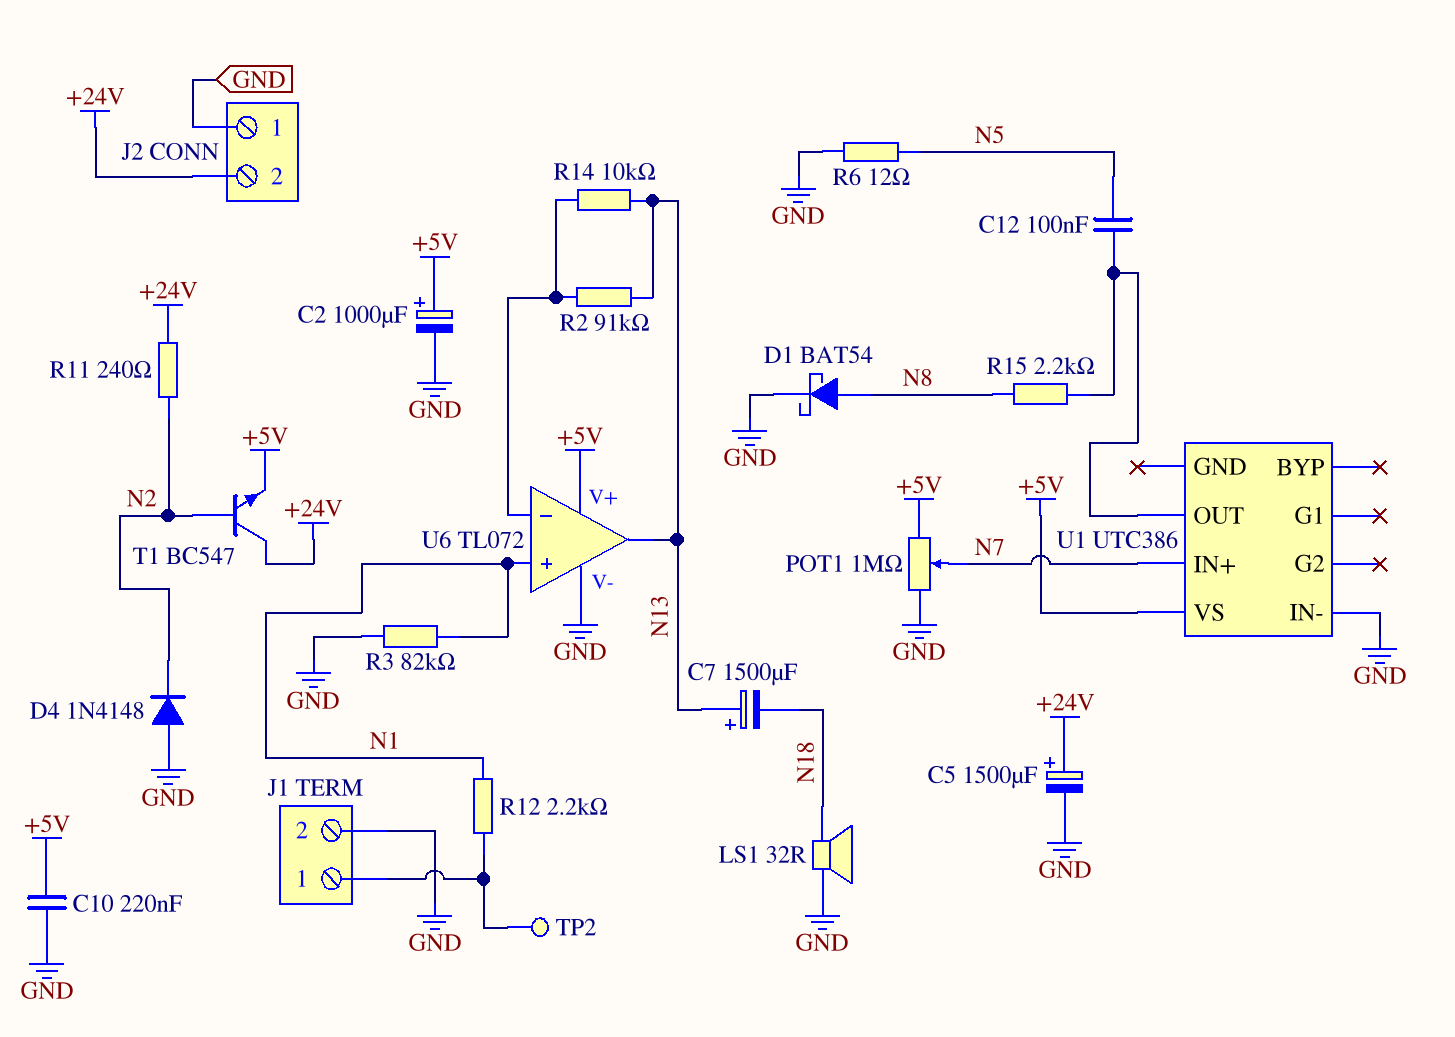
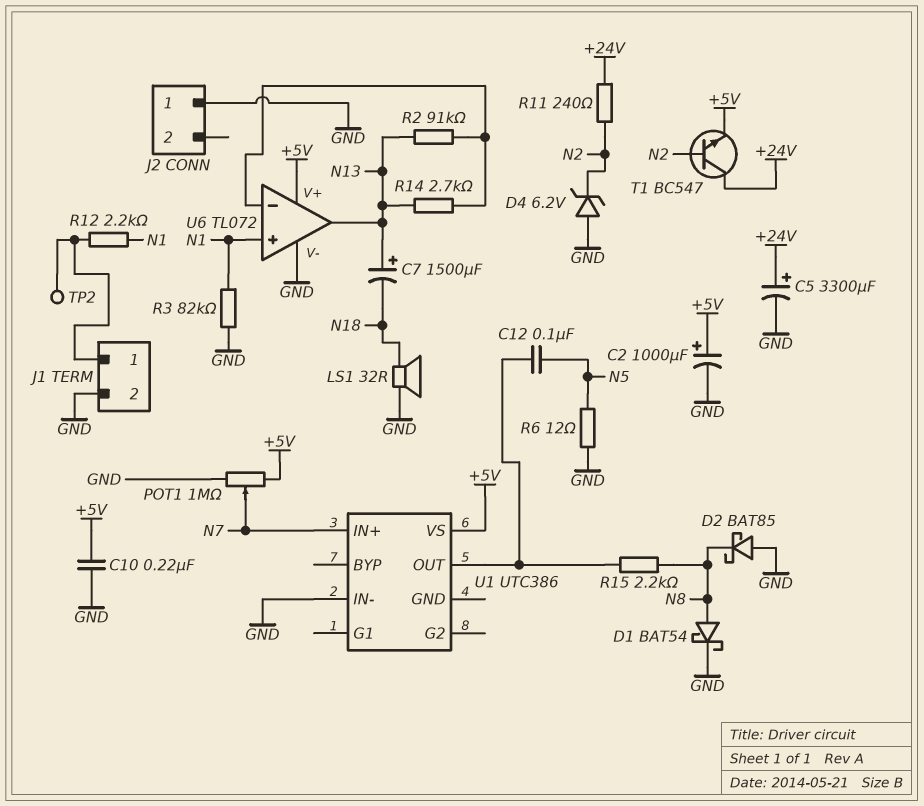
C5: 1500uF (plus +24V, minus GND) -> 3300uF (plus +24V, minus GND)
D2: none -> schottky BAT85 (A GND, K N8)
D4: diode 1N4148 (A GND, K N2) -> zener 6.2V (A GND, K N2)
J2 pin 2: +24V -> none
R14: 10k (N13, U6/in-) -> 2.7k (N13, U6/in-)

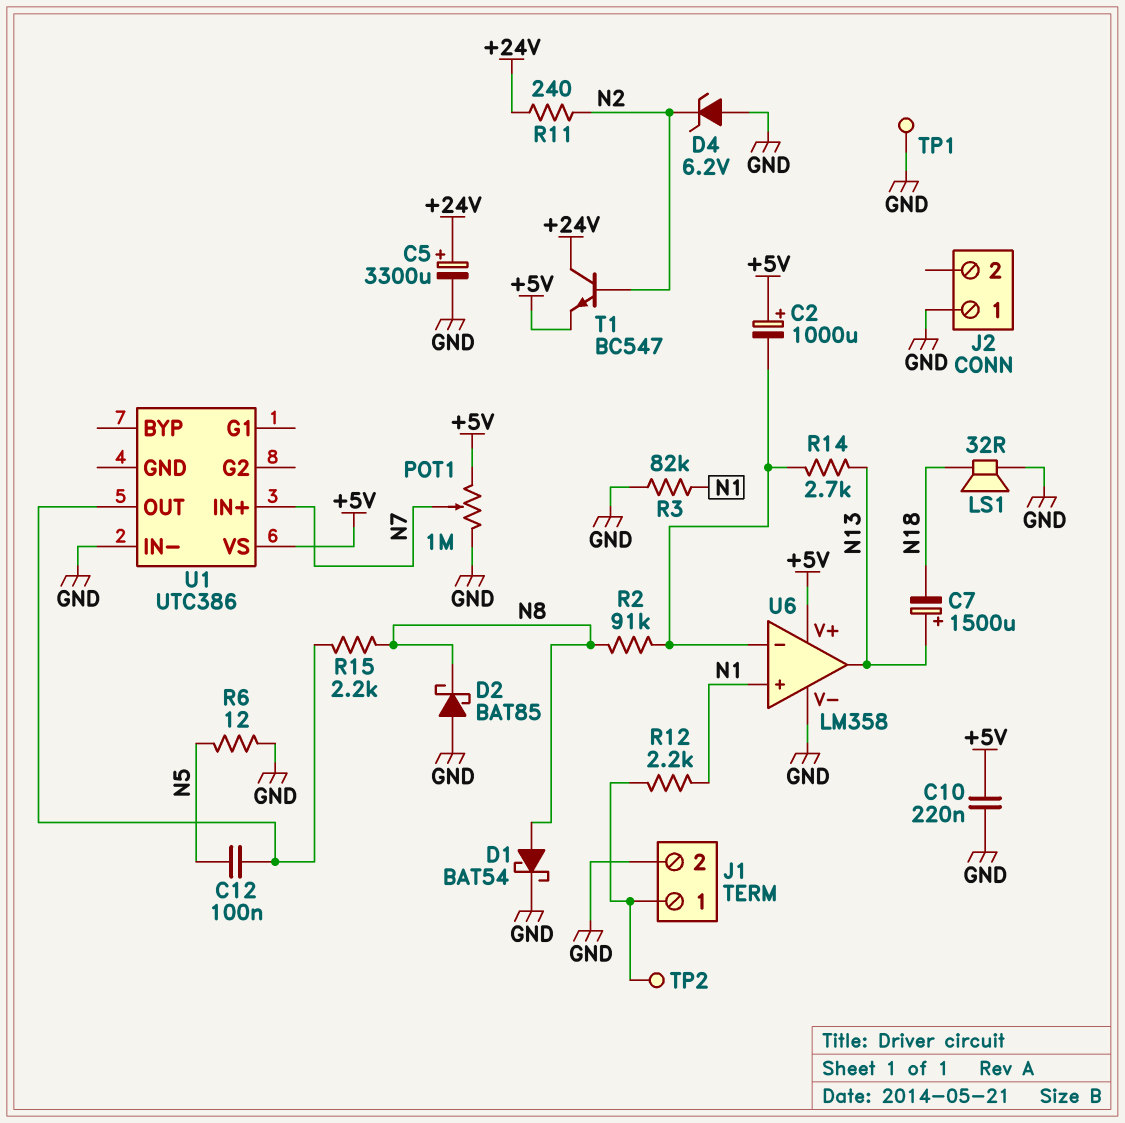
C2: 1000uF (plus +5V, minus GND) -> 1000uF (plus +5V, minus U6/in-)
R2: 91k (N13, U6/in-) -> 91k (N8, U6/in-)
TP1: none -> test point (GND)
U6: TL072 -> LM358

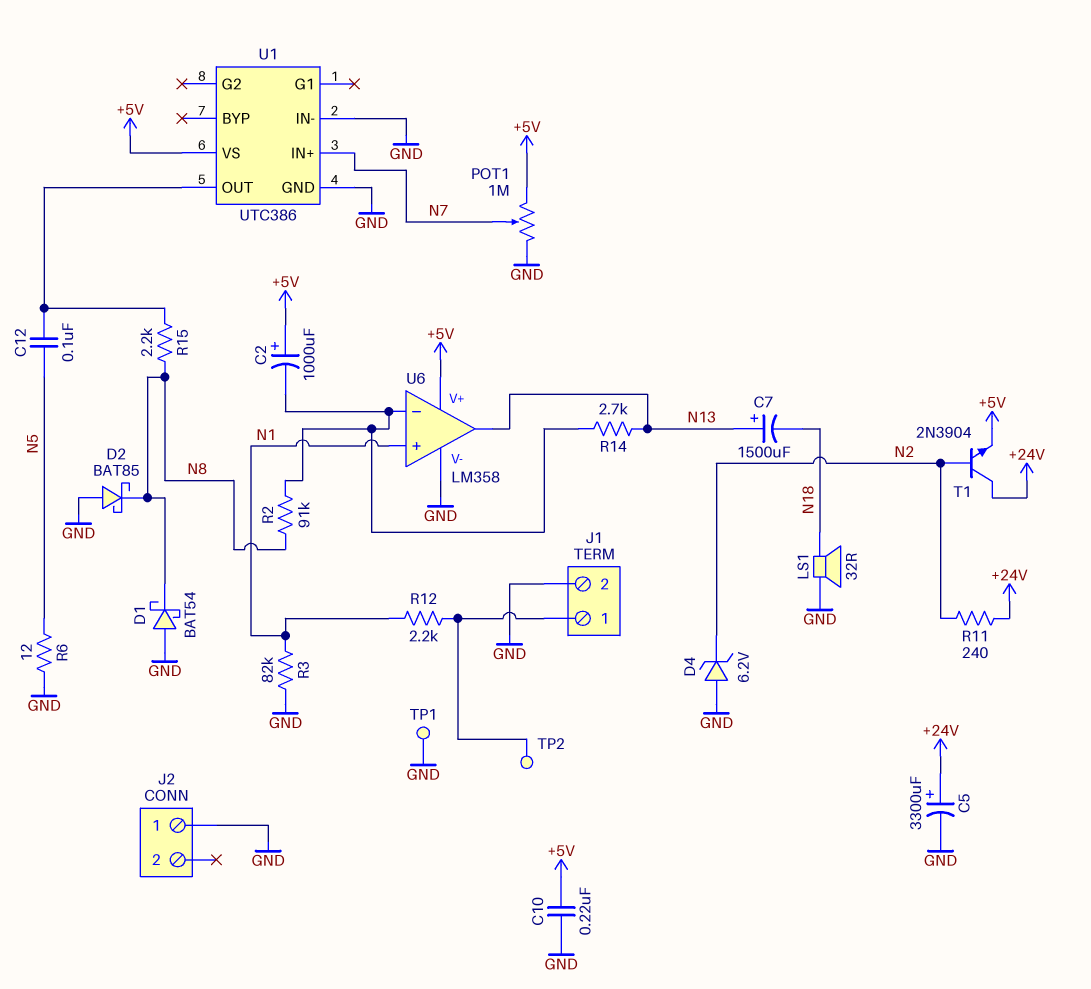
D1: schottky BAT54 (A N8, K GND) -> schottky BAT54 (A GND, K N8)
T1: NPN BC547 (B N2, C +24V, E +5V) -> NPN 2N3904 (B N2, C +24V, E +5V)
U1 pin GND: none -> GND

